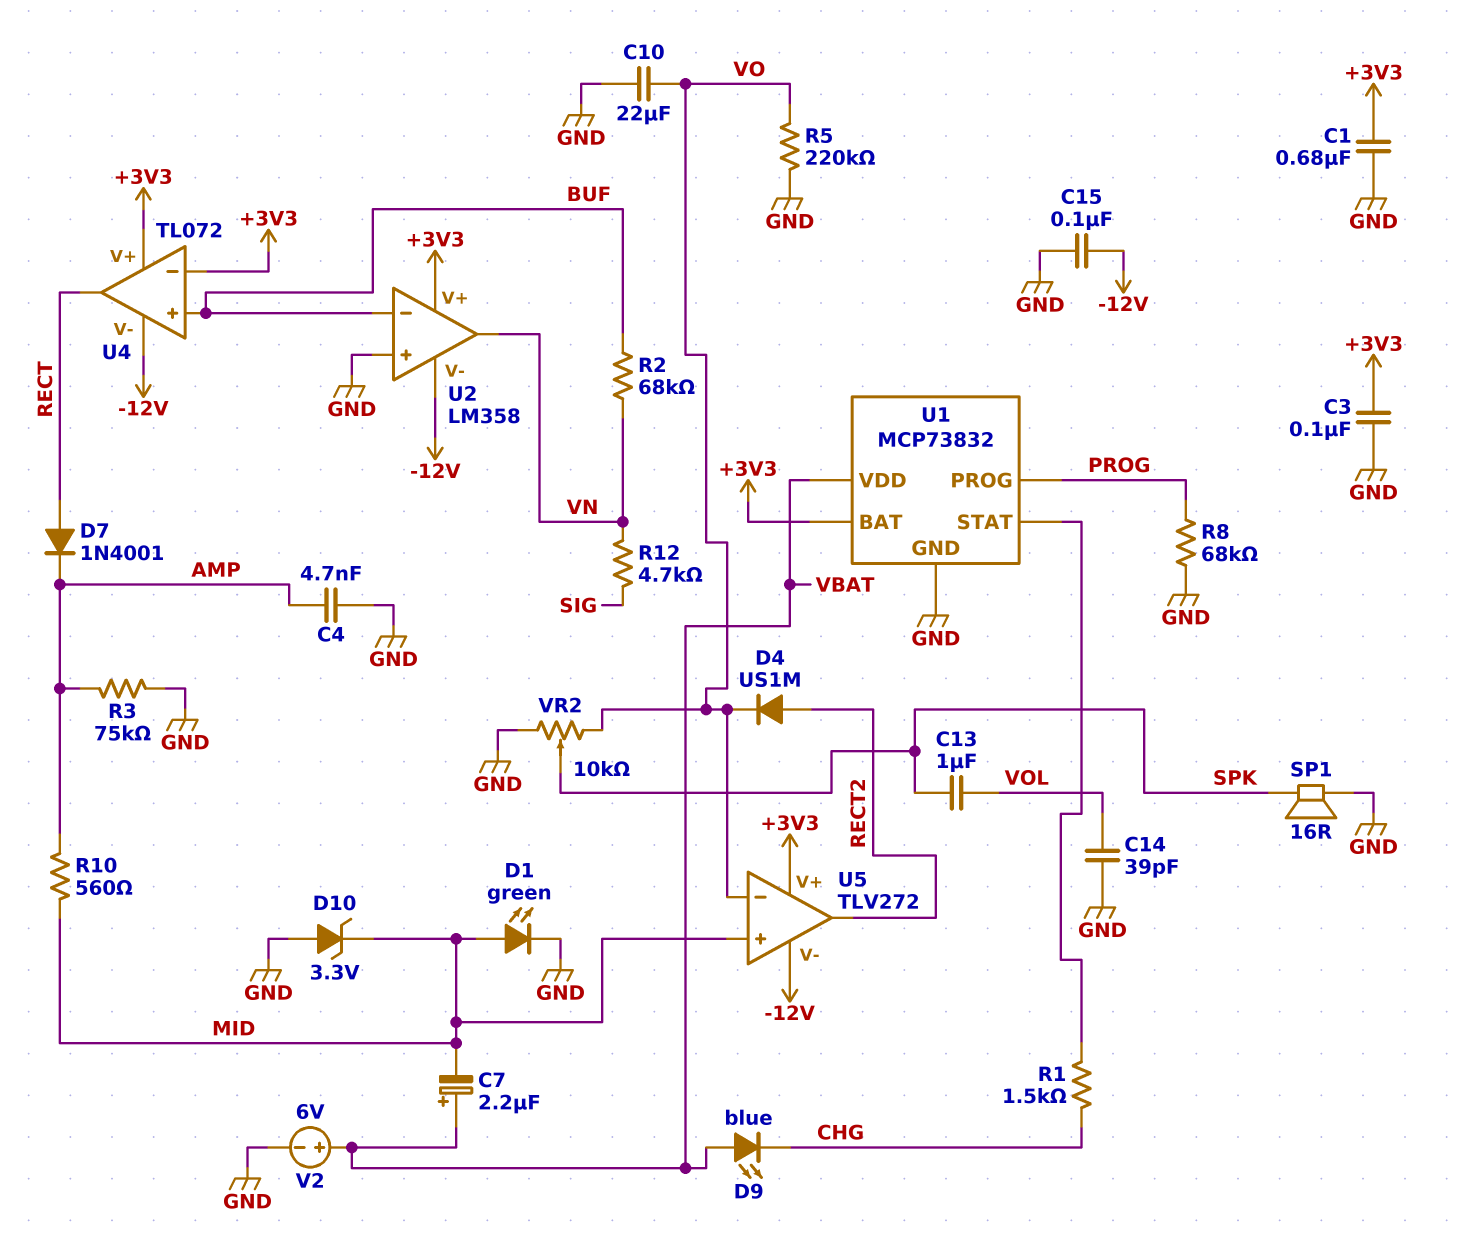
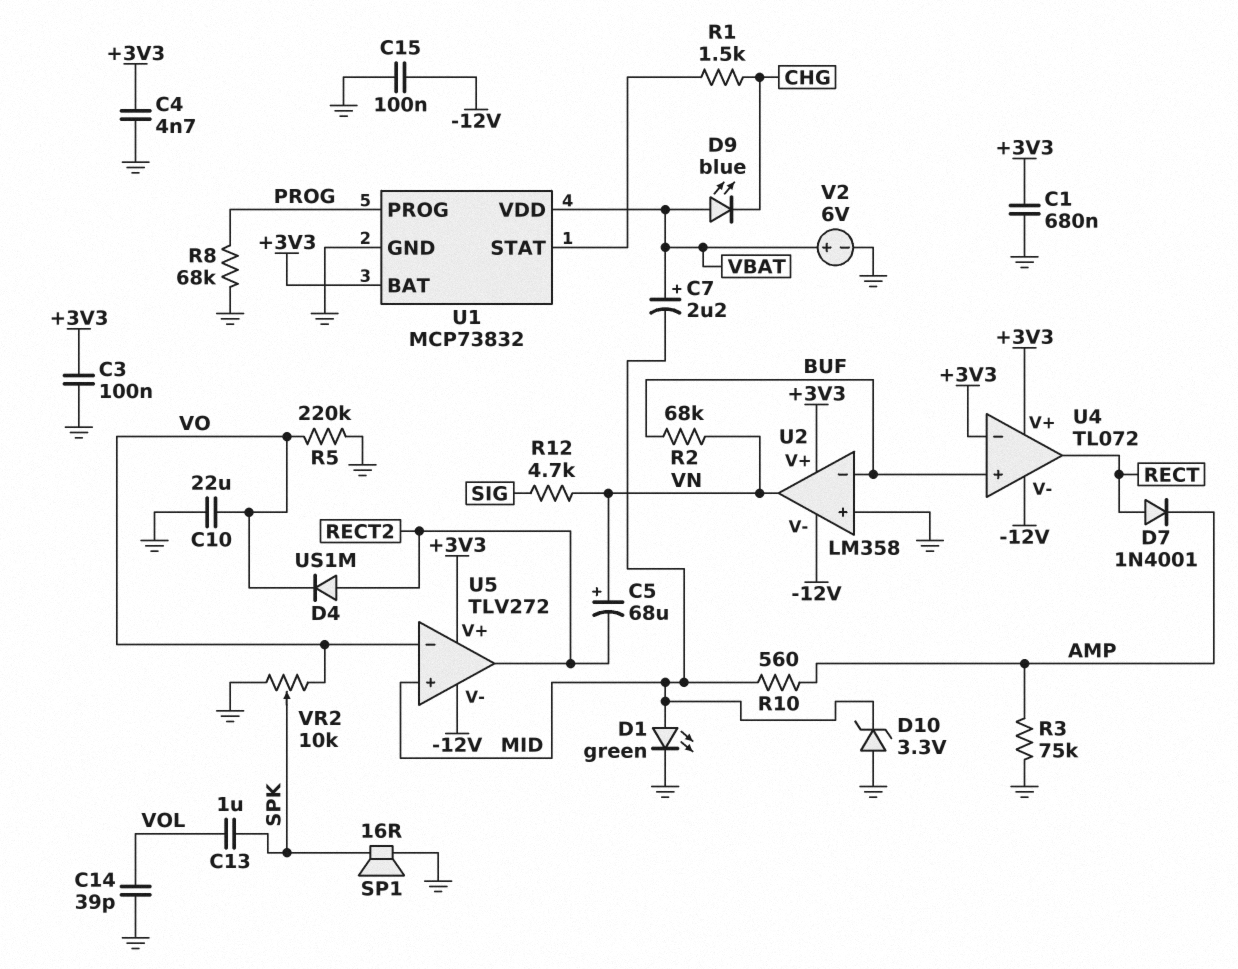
C4: 4.7nF (AMP, GND) -> 4.7nF (+3V3, GND)
C5: none -> 68uF (plus VN, minus RECT2)

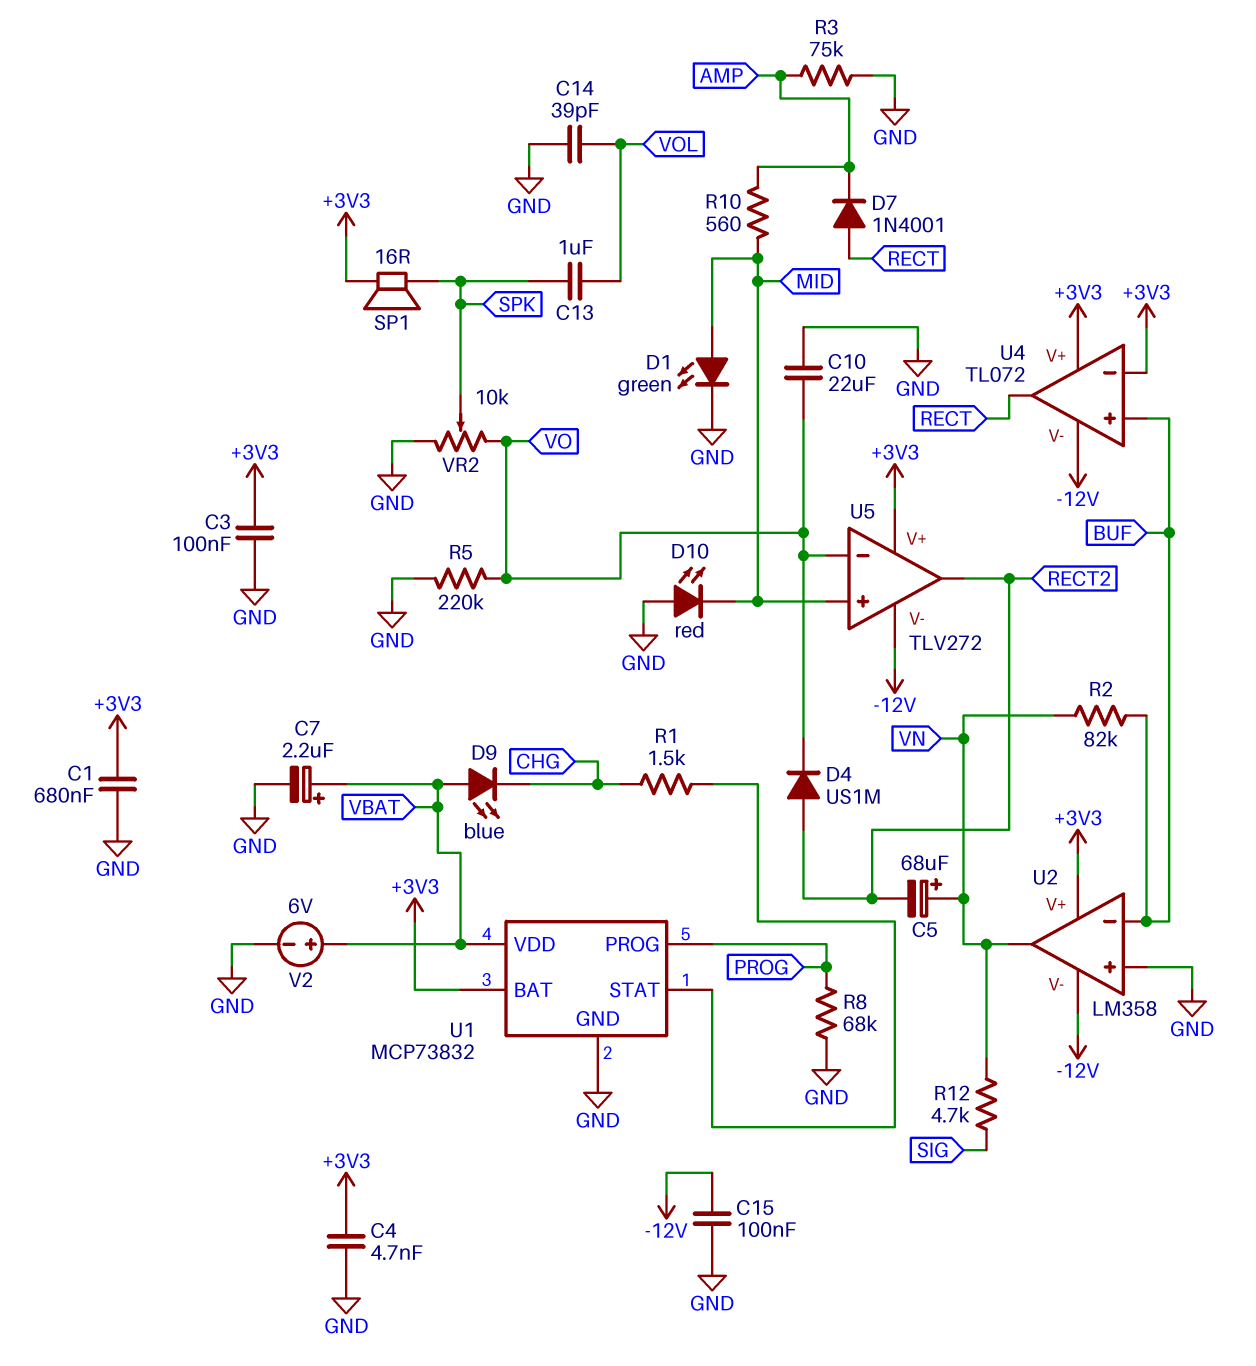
C7: 2.2uF (plus VBAT, minus MID) -> 2.2uF (plus VBAT, minus GND)
D10: zener 3.3V (A GND, K MID) -> LED red (A GND, K MID)
R2: 68k (BUF, VN) -> 82k (BUF, VN)
SP1: speaker 16R (GND, SPK) -> speaker 16R (+3V3, SPK)

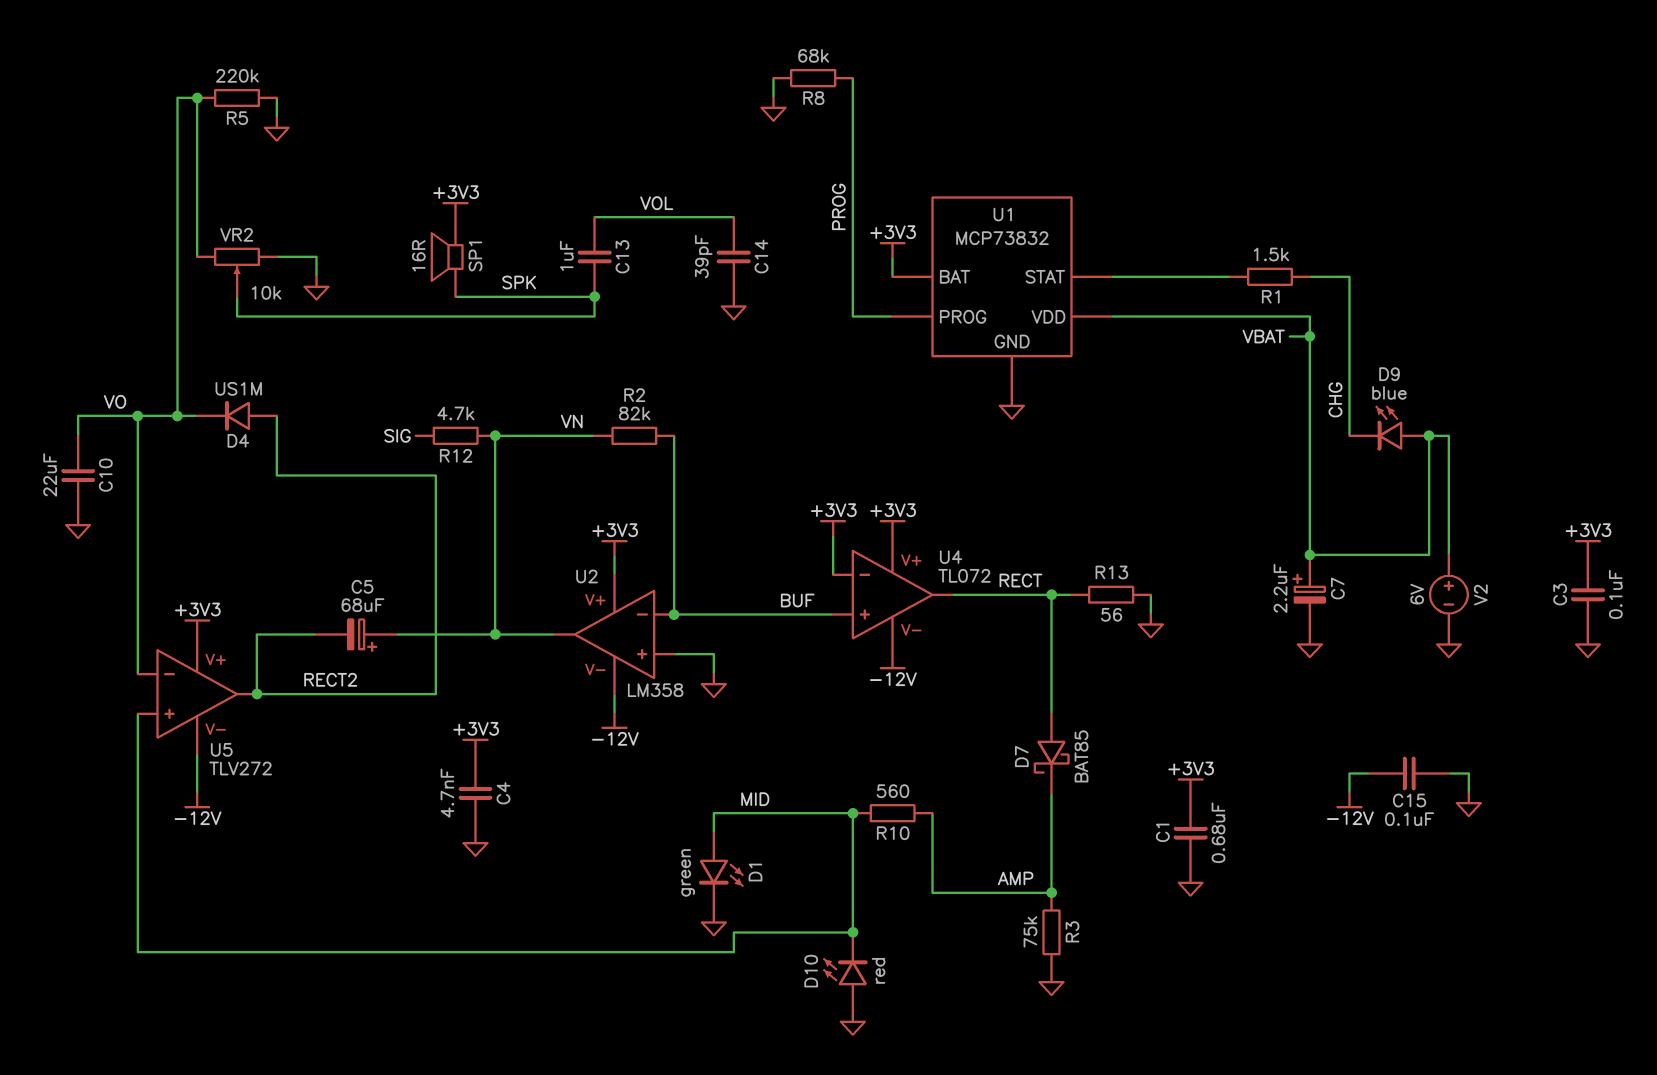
D7: diode 1N4001 (A RECT, K AMP) -> schottky BAT85 (A RECT, K AMP)
R13: none -> 56 (GND, RECT)

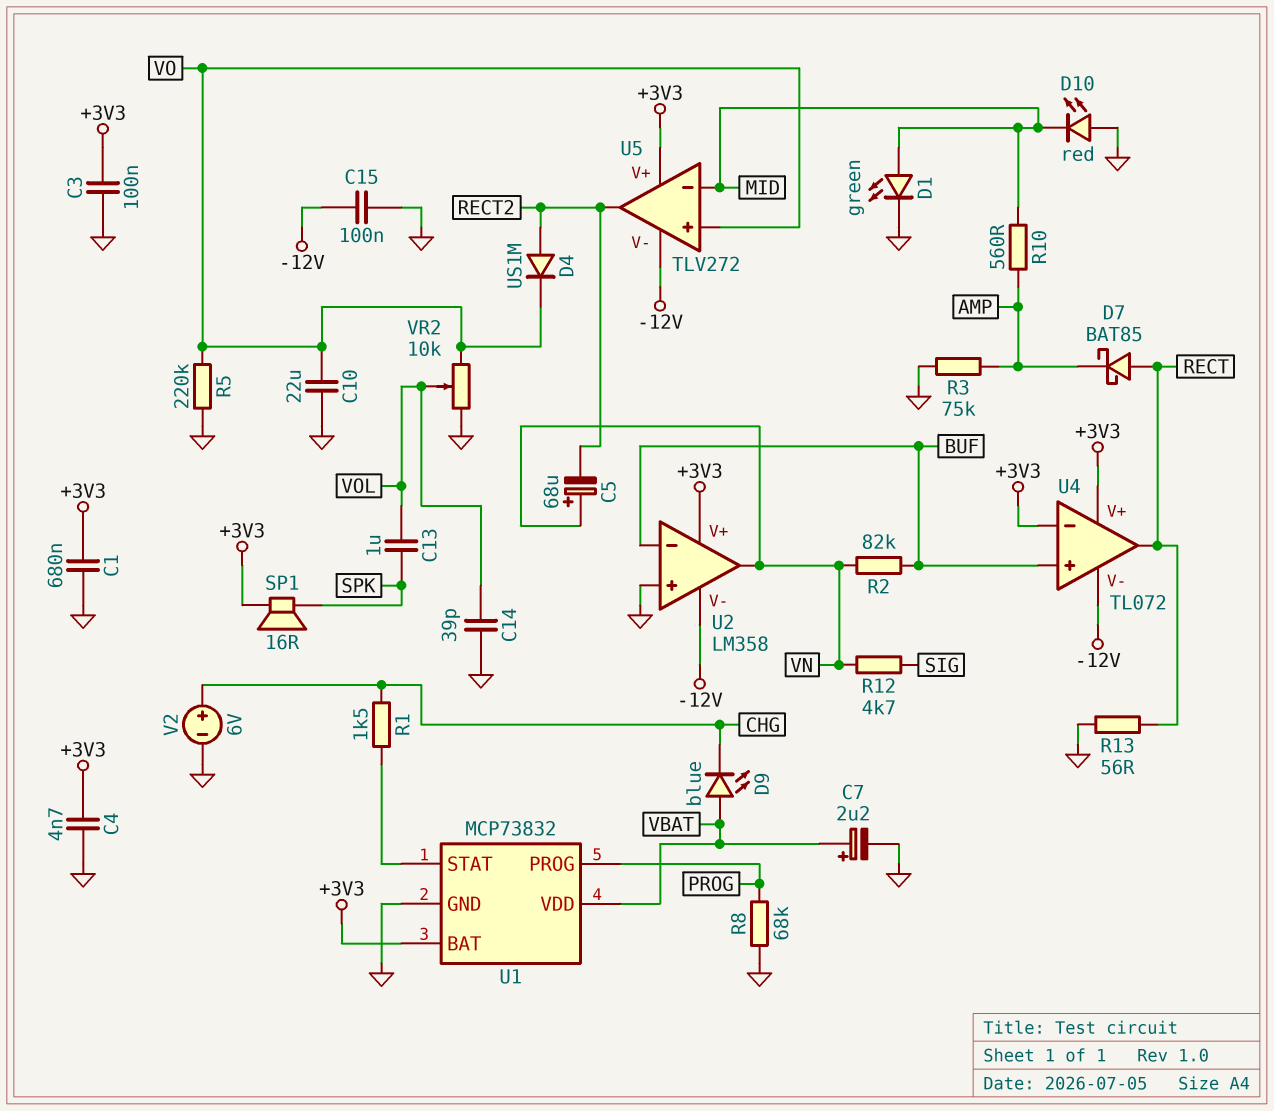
U5 pin in+: MID -> VO
U5 pin in-: VO -> MID
V2: 6V (plus VBAT, minus GND) -> 6V (plus CHG, minus GND)
VR2: 10k (GND, VO, wiper SPK) -> 10k (GND, VO, wiper VOL)

